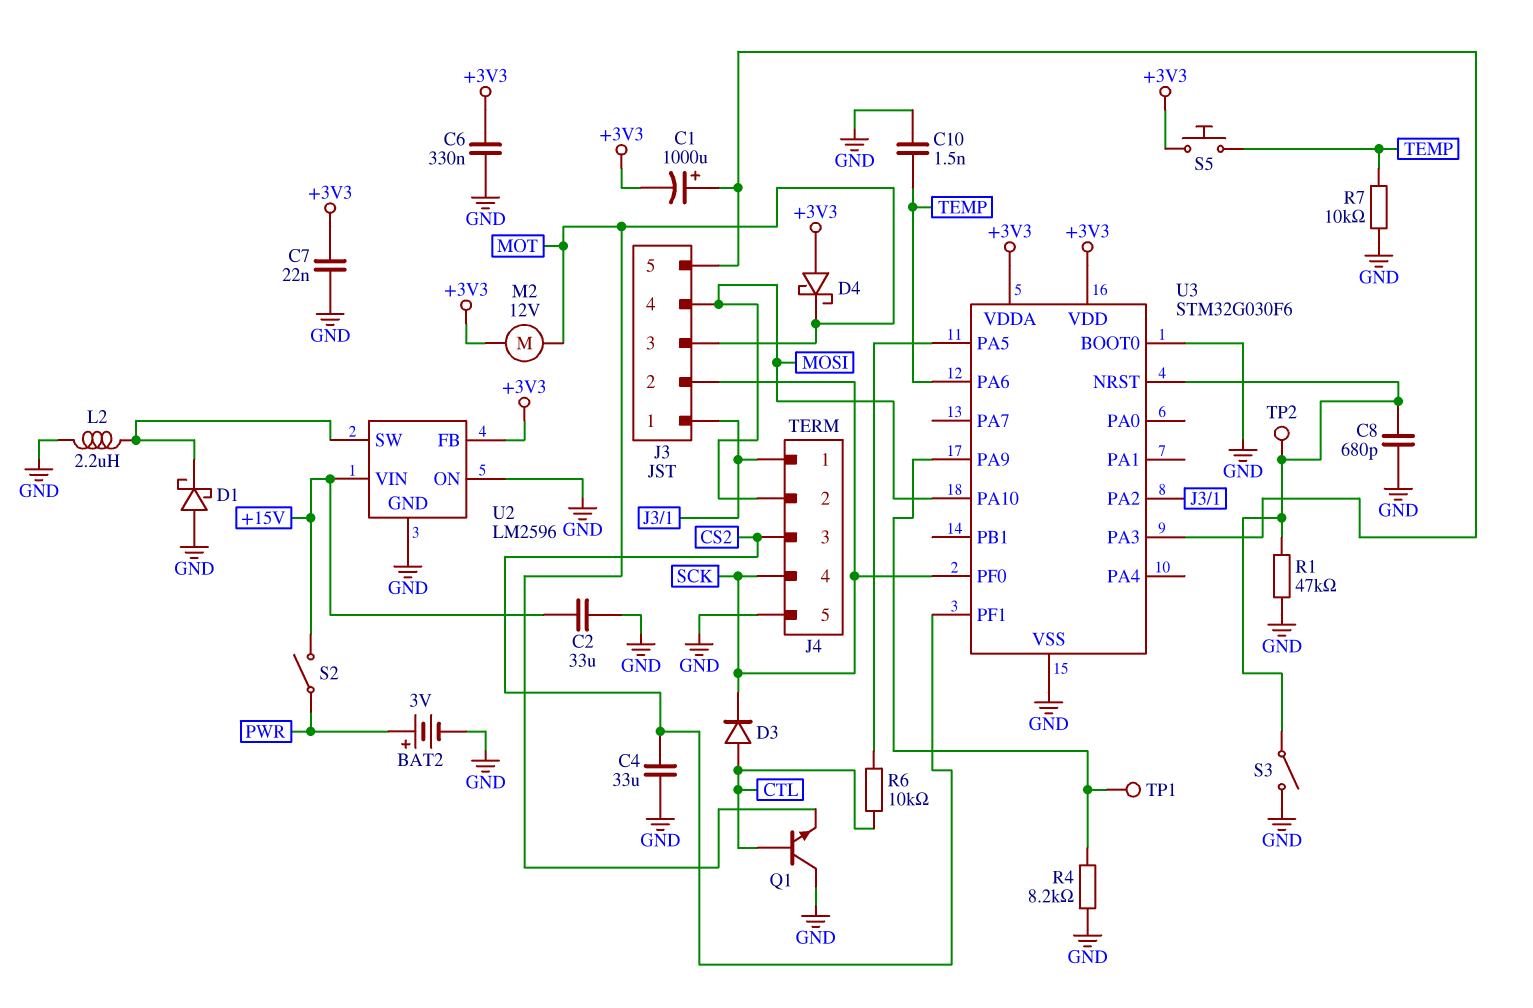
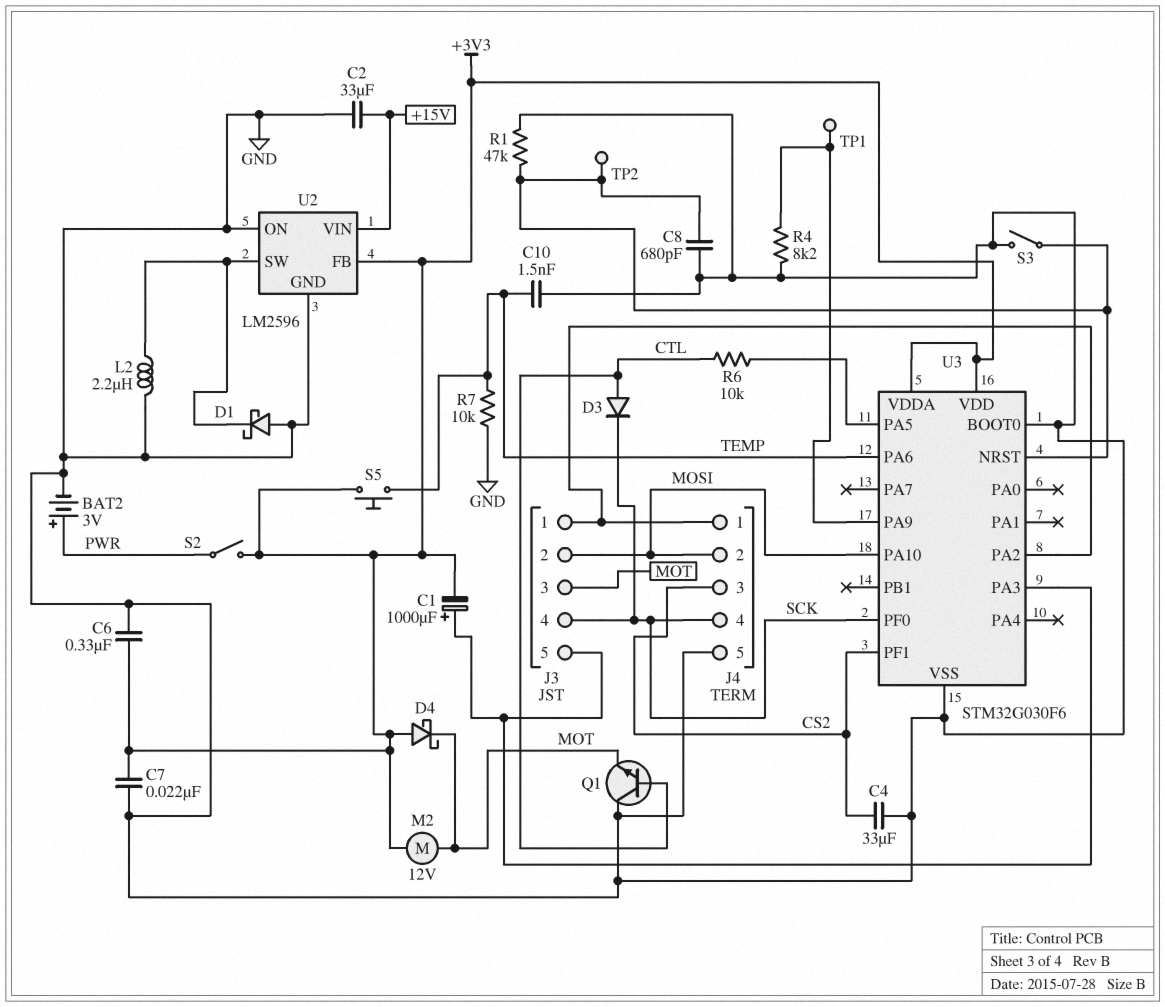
J3 pin 2: SCK -> MOSI
J3 pin 4: MOSI -> SCK
S2: switch (+15V, PWR) -> switch (+3V3, PWR)

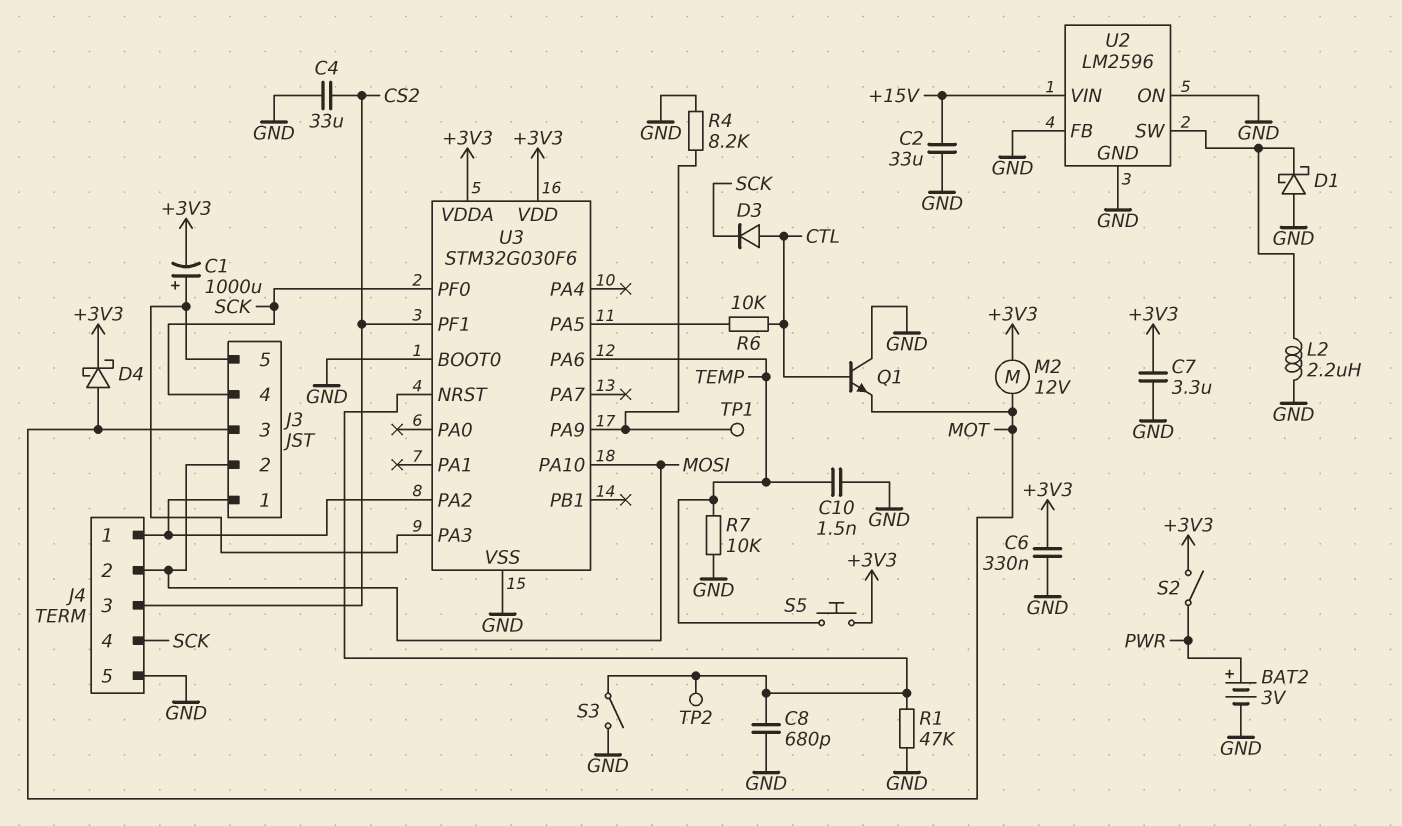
C7: 22nF (+3V3, GND) -> 3.3uF (+3V3, GND)
D4: schottky (A +3V3, K MOT) -> schottky (A MOT, K +3V3)
U2 pin FB: +3V3 -> GND

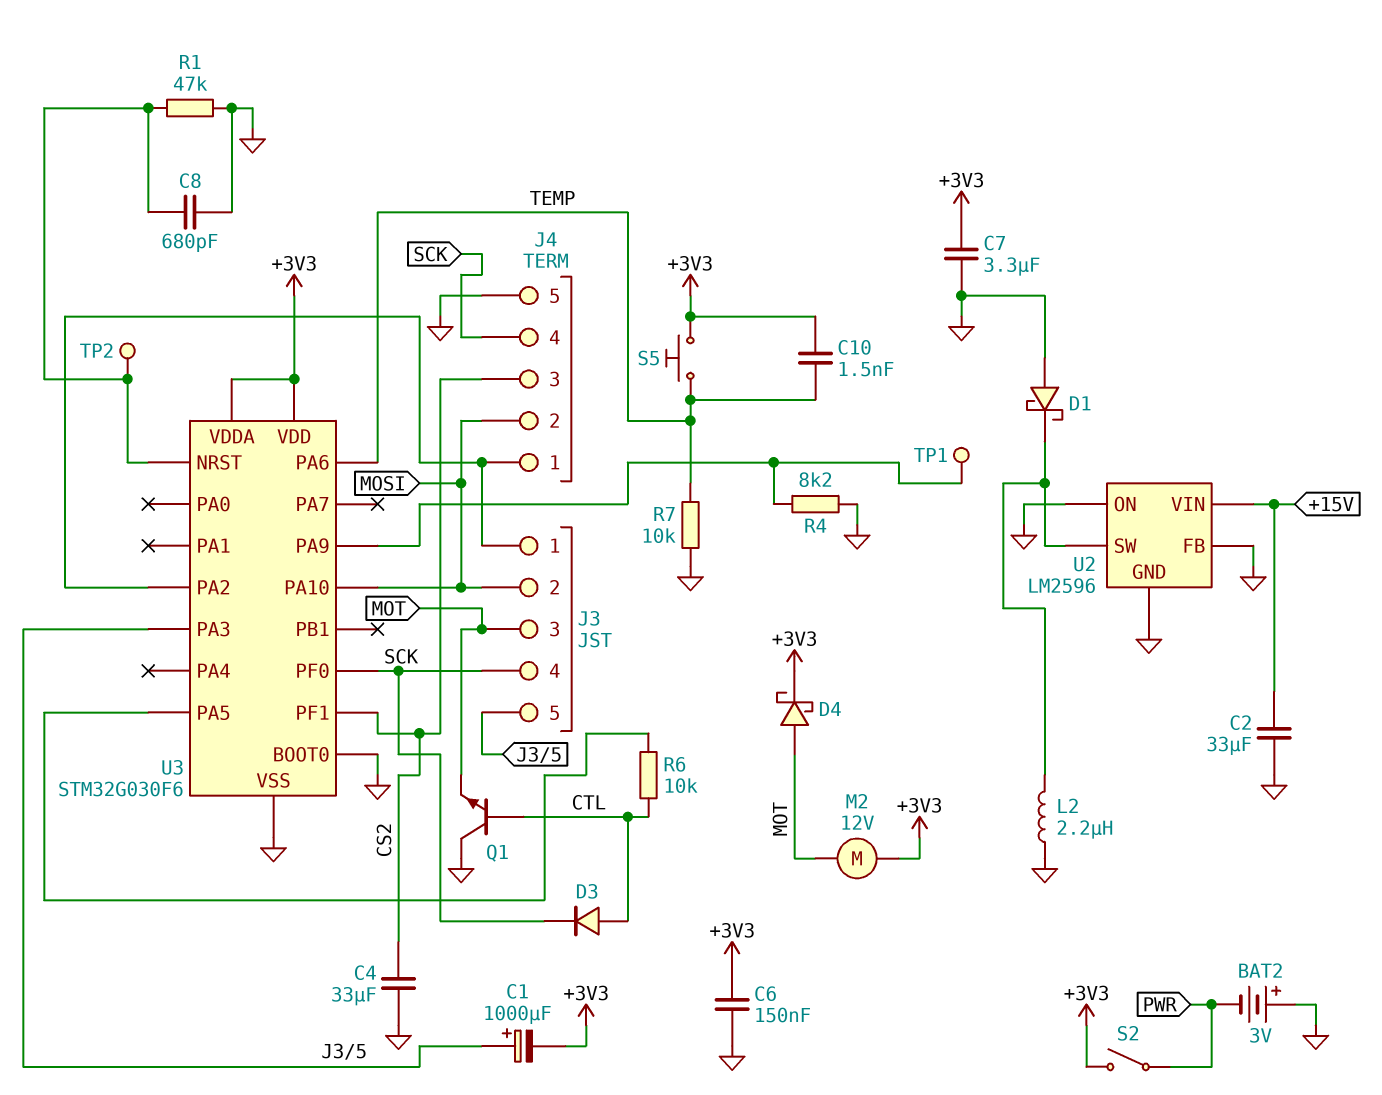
BAT2: 3V (plus PWR, minus GND) -> 3V (plus GND, minus PWR)
C6: 330nF (+3V3, GND) -> 150nF (+3V3, GND)
C10: 1.5nF (GND, TEMP) -> 1.5nF (+3V3, TEMP)
S3: switch (GND, U3/NRST) -> none

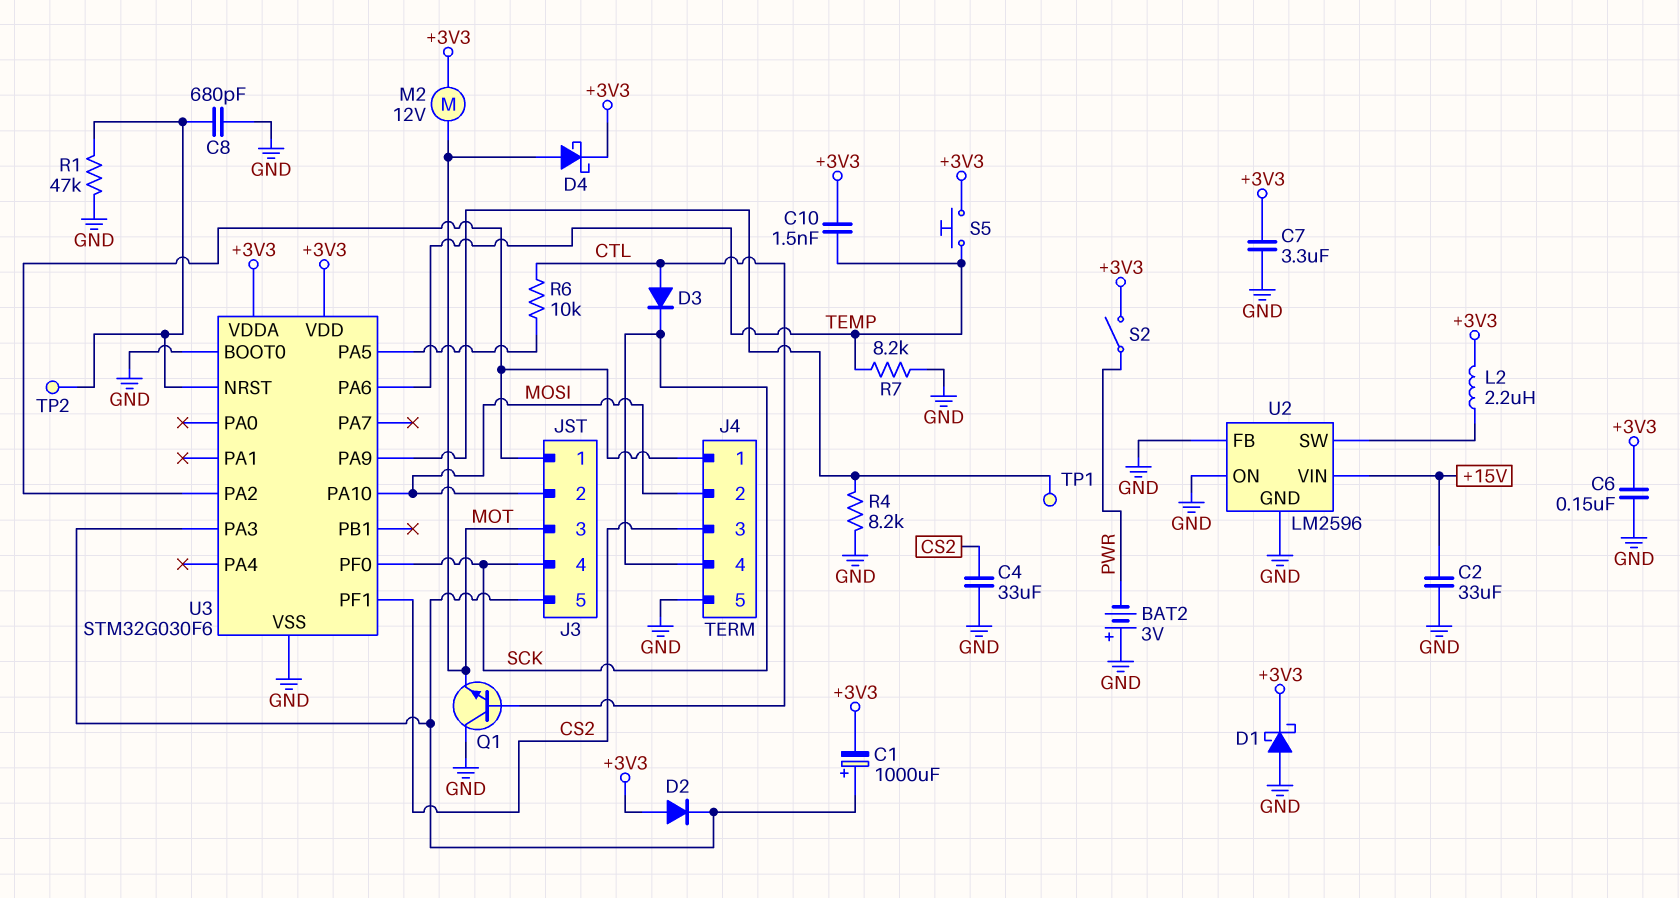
D1: schottky (A GND, K U2/SW) -> schottky (A GND, K +3V3)
D2: none -> diode (A +3V3, K J3/5)
L2: 2.2uH (GND, U2/SW) -> 2.2uH (+3V3, U2/SW)
R7: 10k (GND, TEMP) -> 8.2k (GND, TEMP)

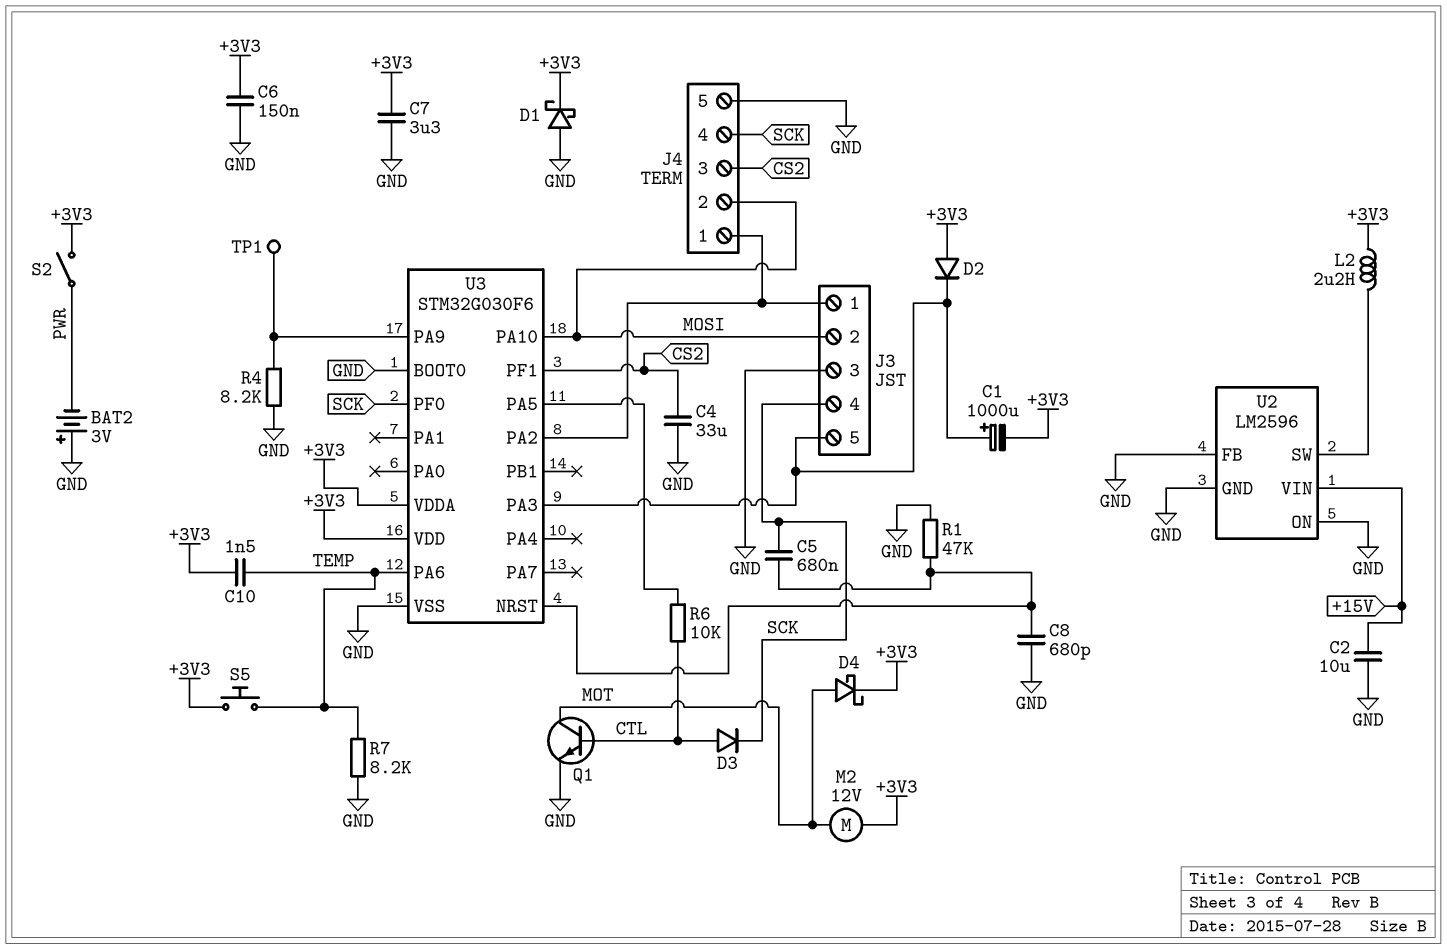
C2: 33uF (+15V, GND) -> 10uF (+15V, GND)
C5: none -> 680nF (SCK, U3/NRST)
J3 pin 3: MOT -> GND
Q1: NPN (B CTL, C GND, E MOT) -> NPN (B CTL, C MOT, E GND)
TP2: test point (U3/NRST) -> none

